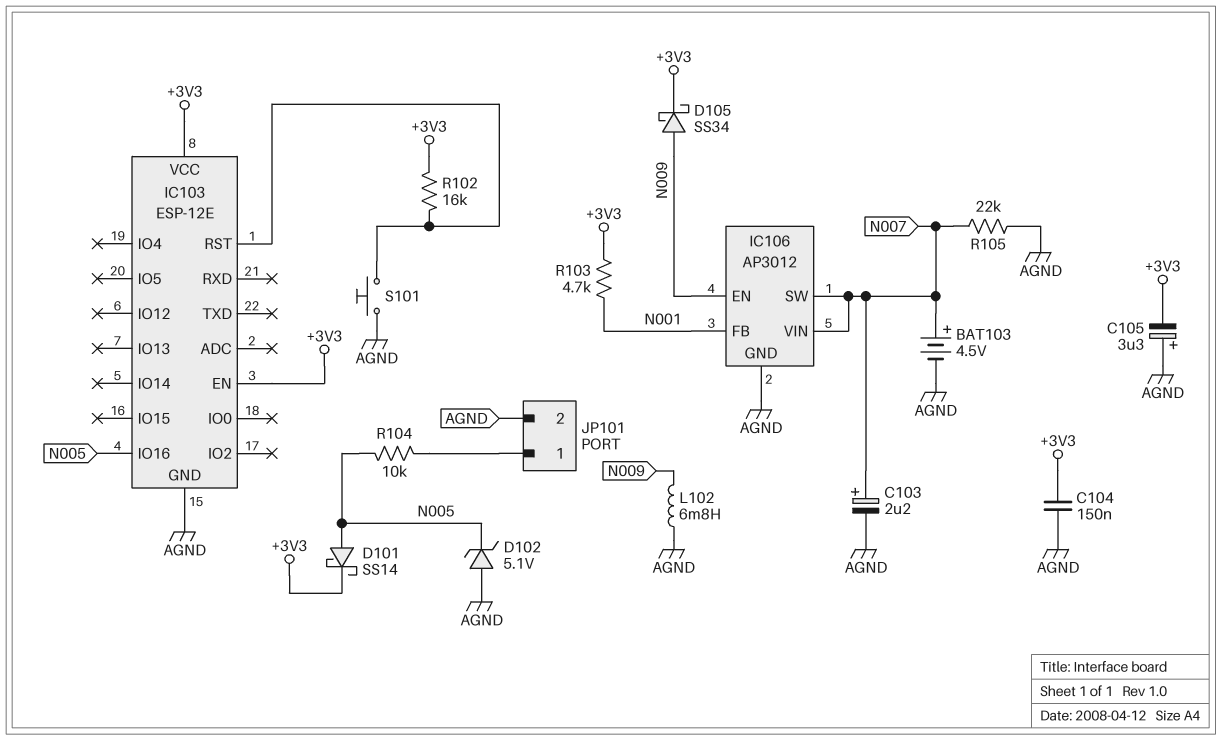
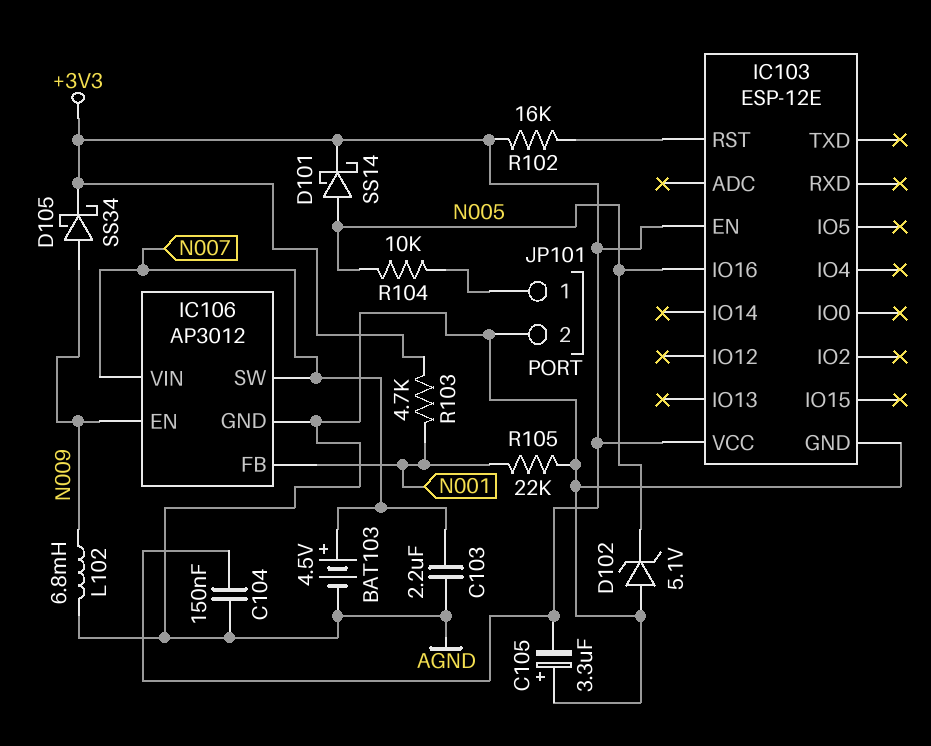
C103: 2.2uF (plus N007, minus AGND) -> 2.2uF (AGND, N007)
R105: 22k (AGND, N007) -> 22k (AGND, N001)
S101: button (AGND, IC103/RST) -> none

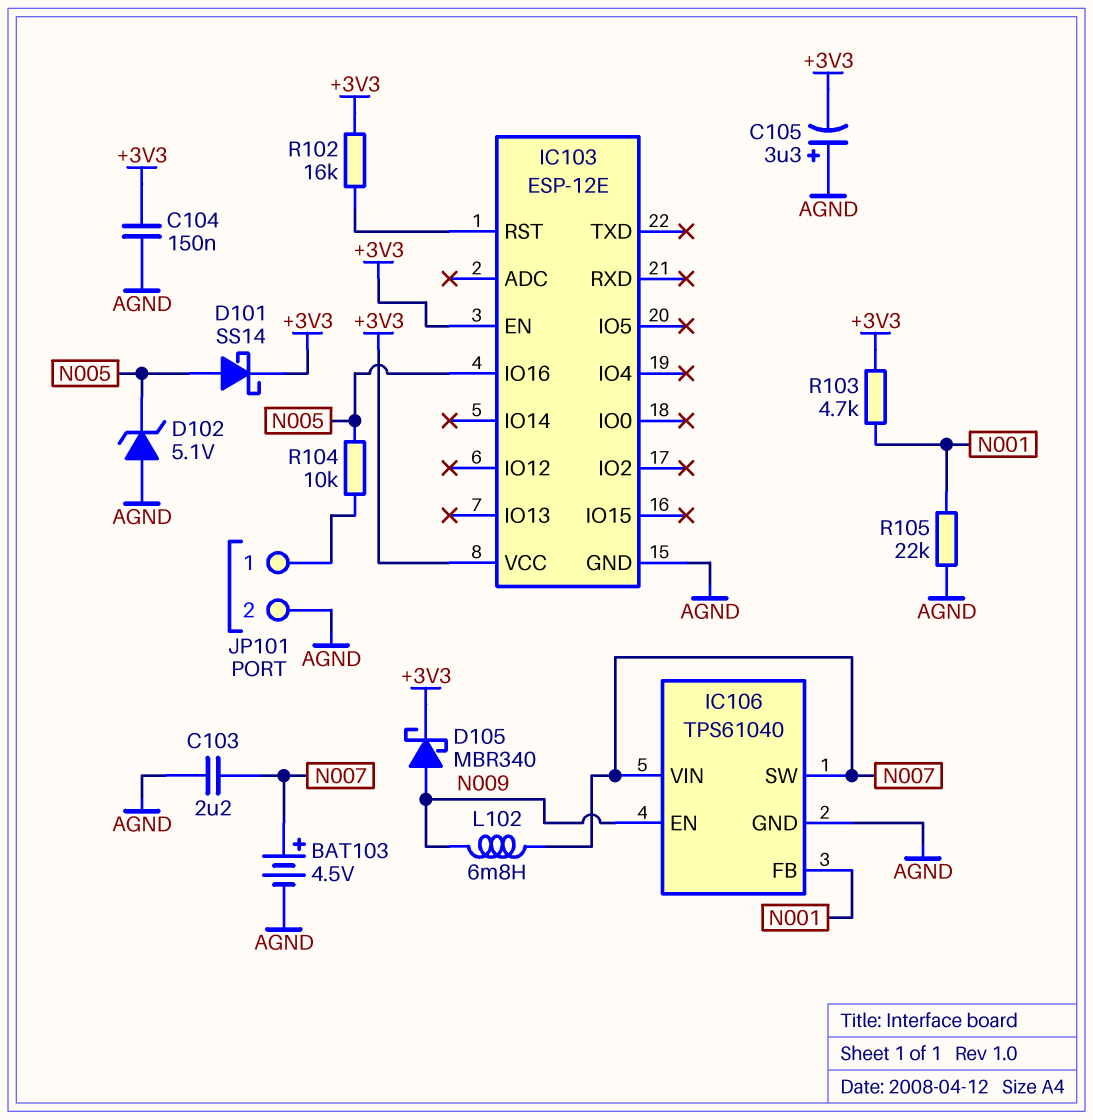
D105: schottky SS34 (A N009, K +3V3) -> schottky MBR340 (A N009, K +3V3)
IC106: AP3012 -> TPS61040
L102: 6.8mH (AGND, N009) -> 6.8mH (N007, N009)

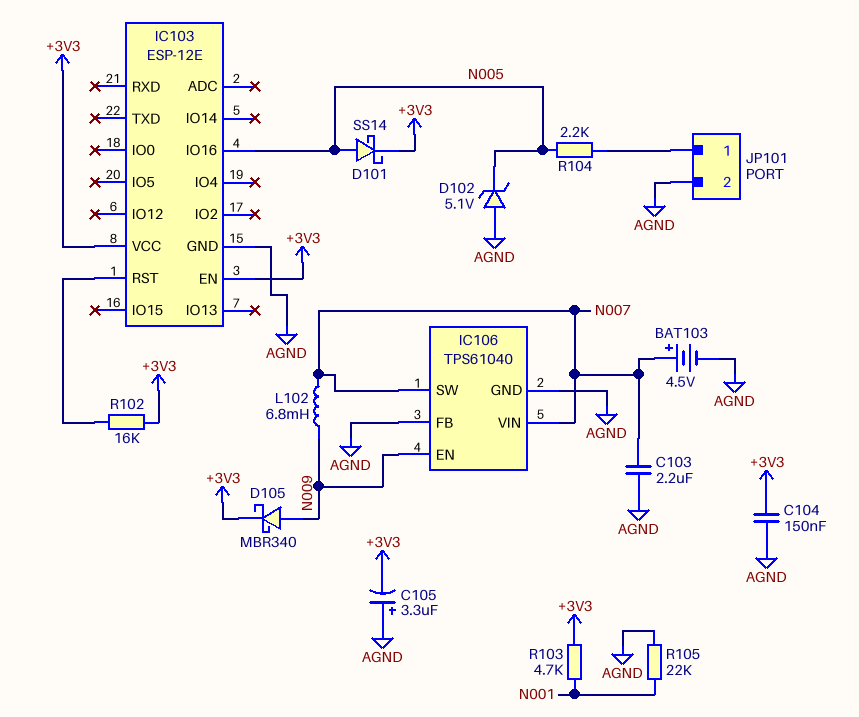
IC106 pin FB: N001 -> AGND
R104: 10k (JP101/1, N005) -> 2.2k (JP101/1, N005)

